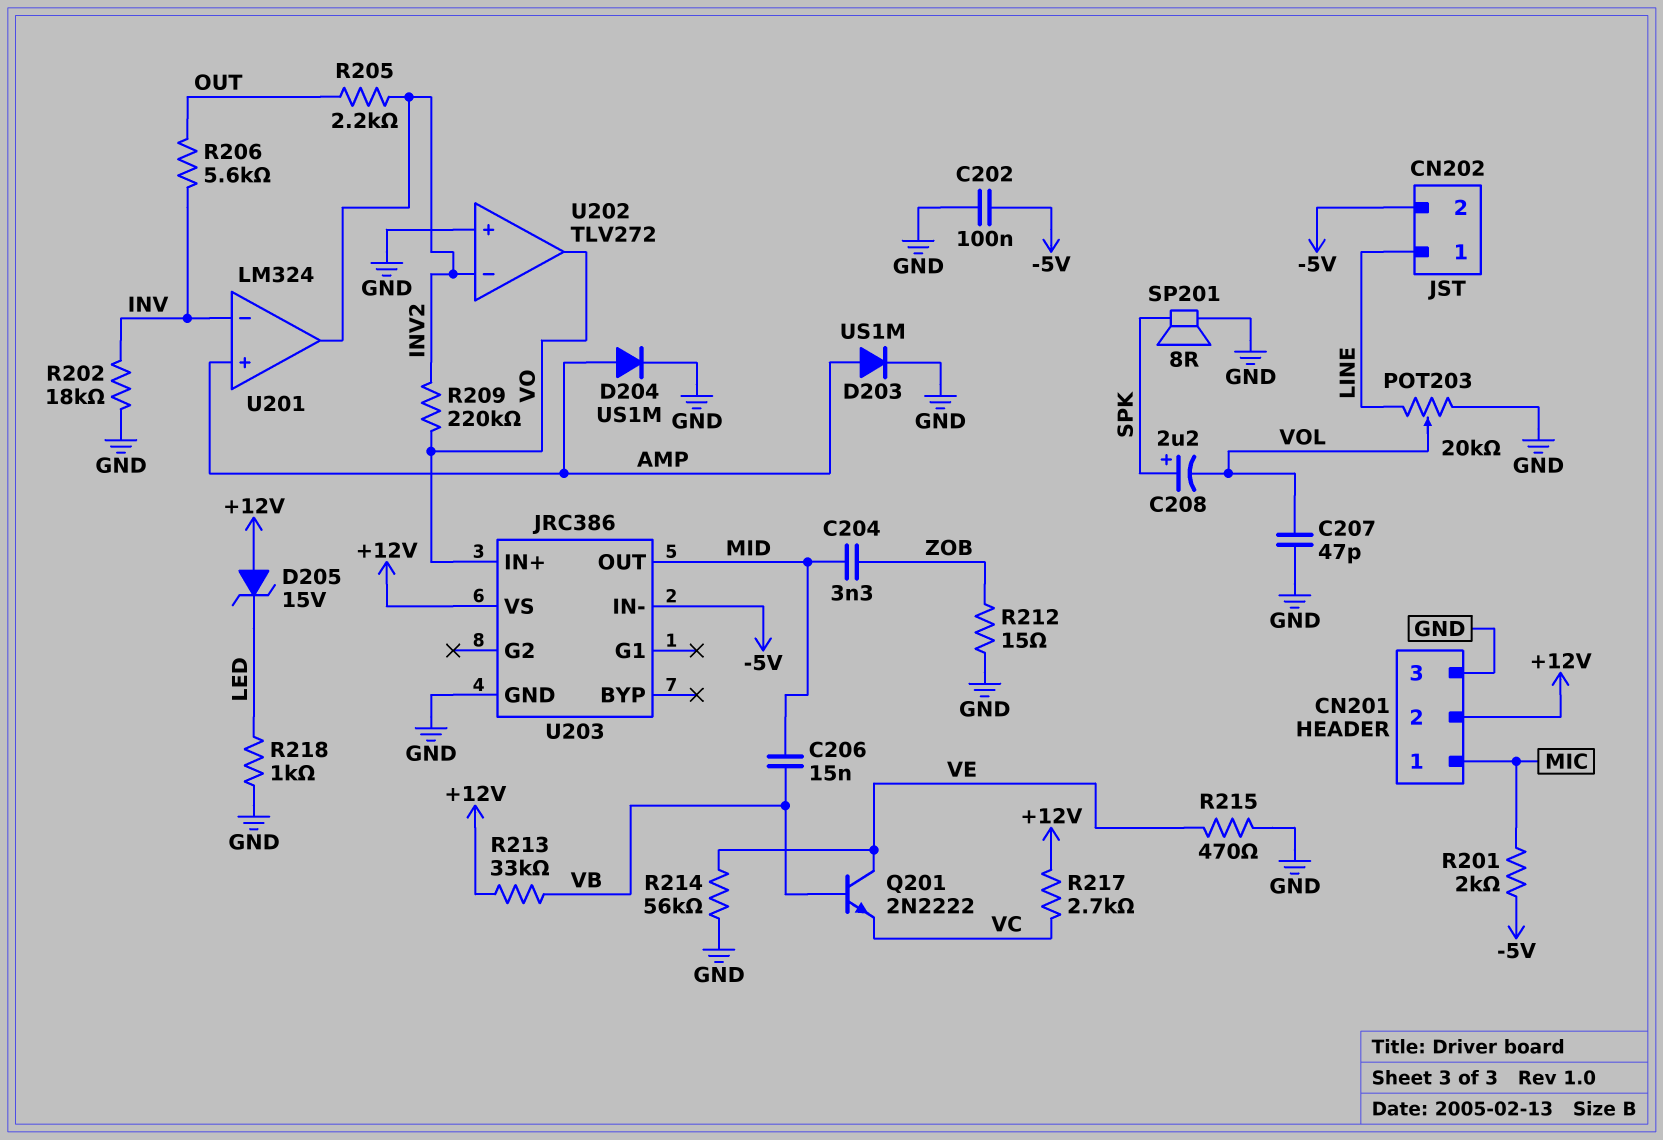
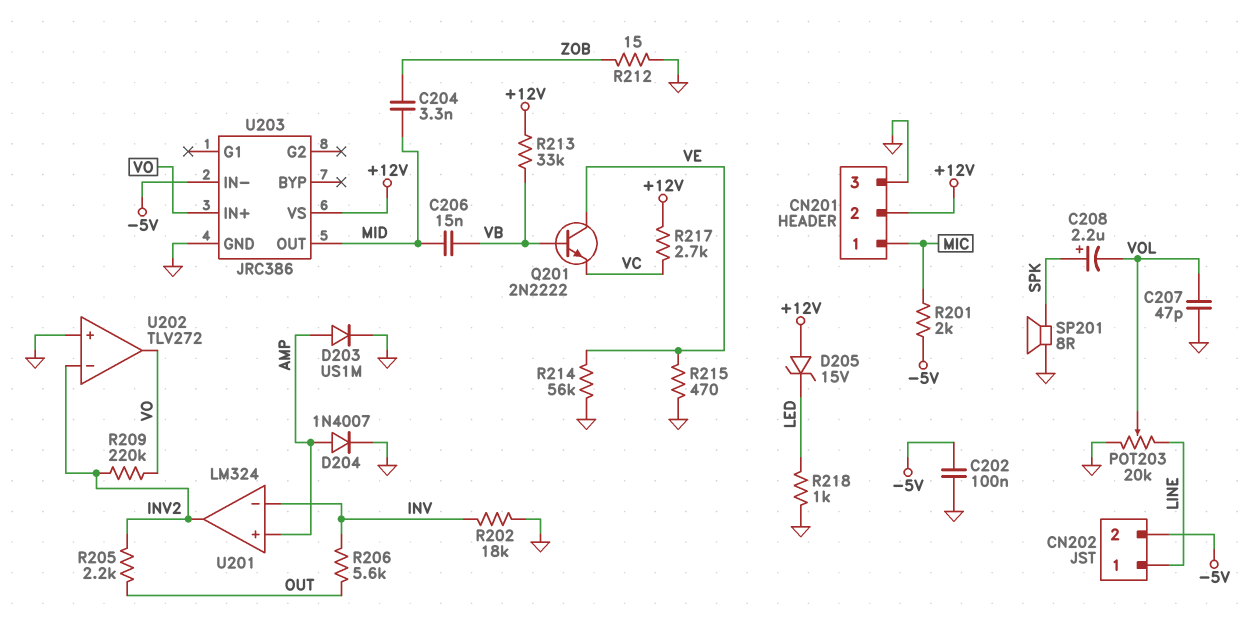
D204: diode US1M (A AMP, K GND) -> diode 1N4007 (A AMP, K GND)

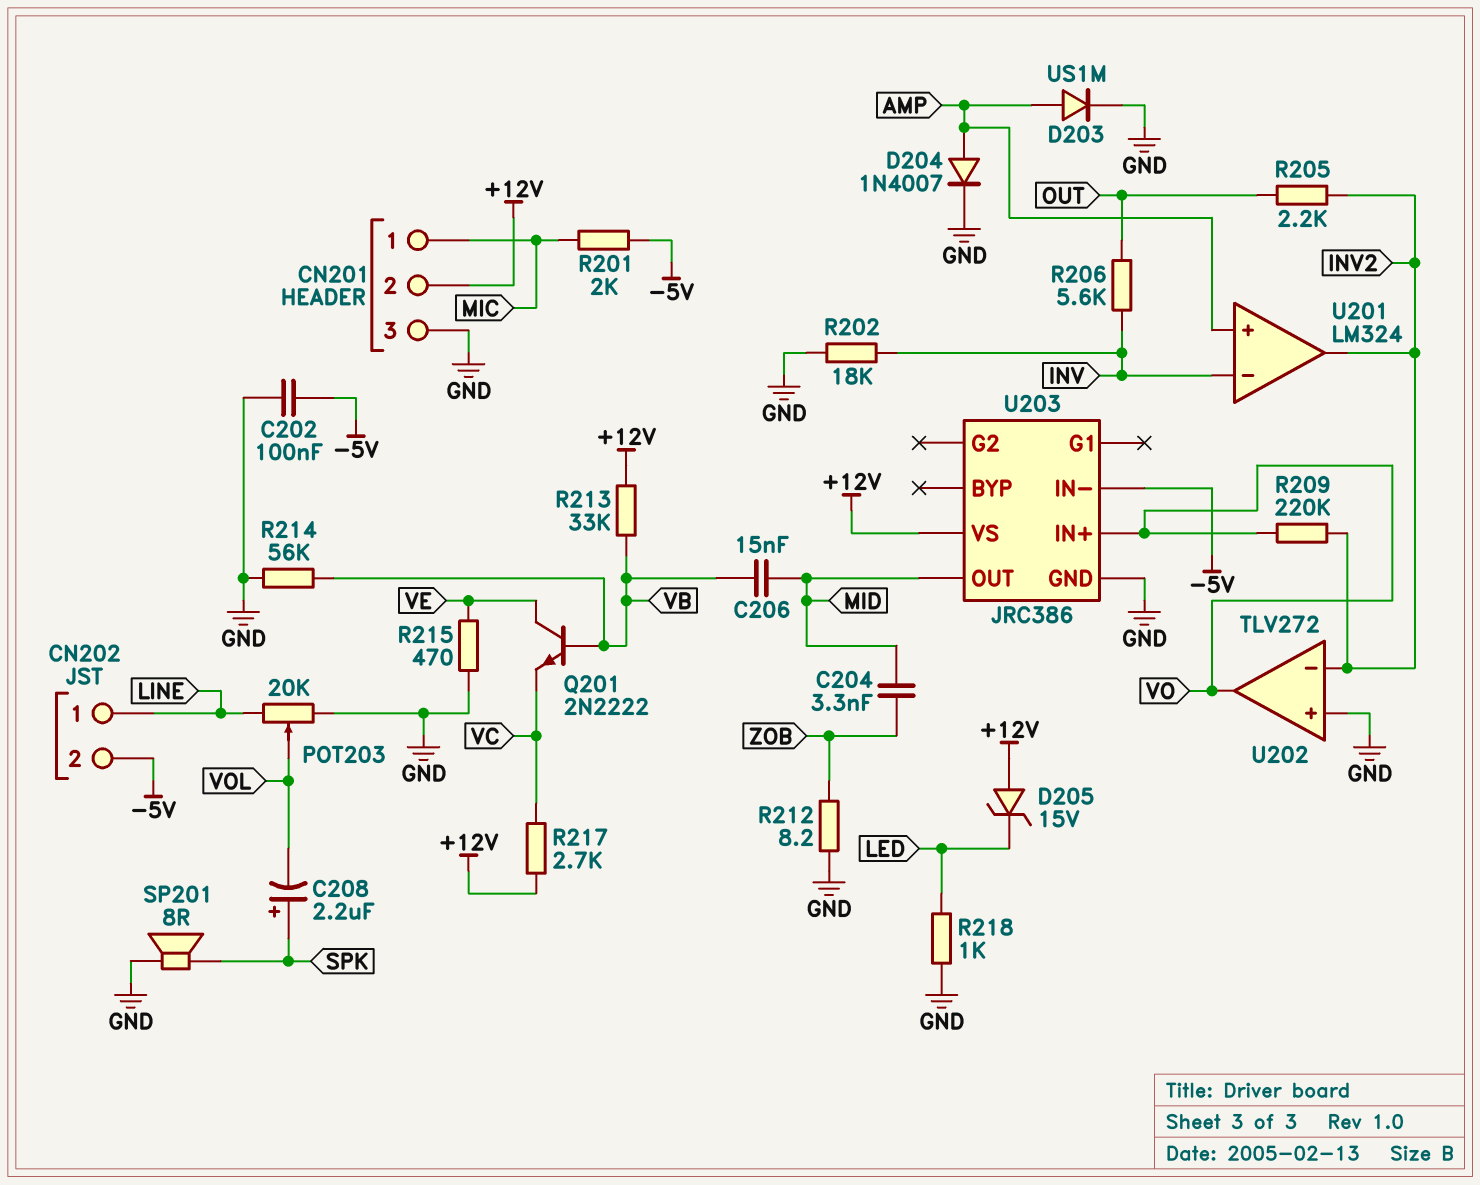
C207: 47pF (GND, VOL) -> none
R212: 15 (GND, ZOB) -> 8.2 (GND, ZOB)
R214: 56k (GND, VE) -> 56k (GND, VB)

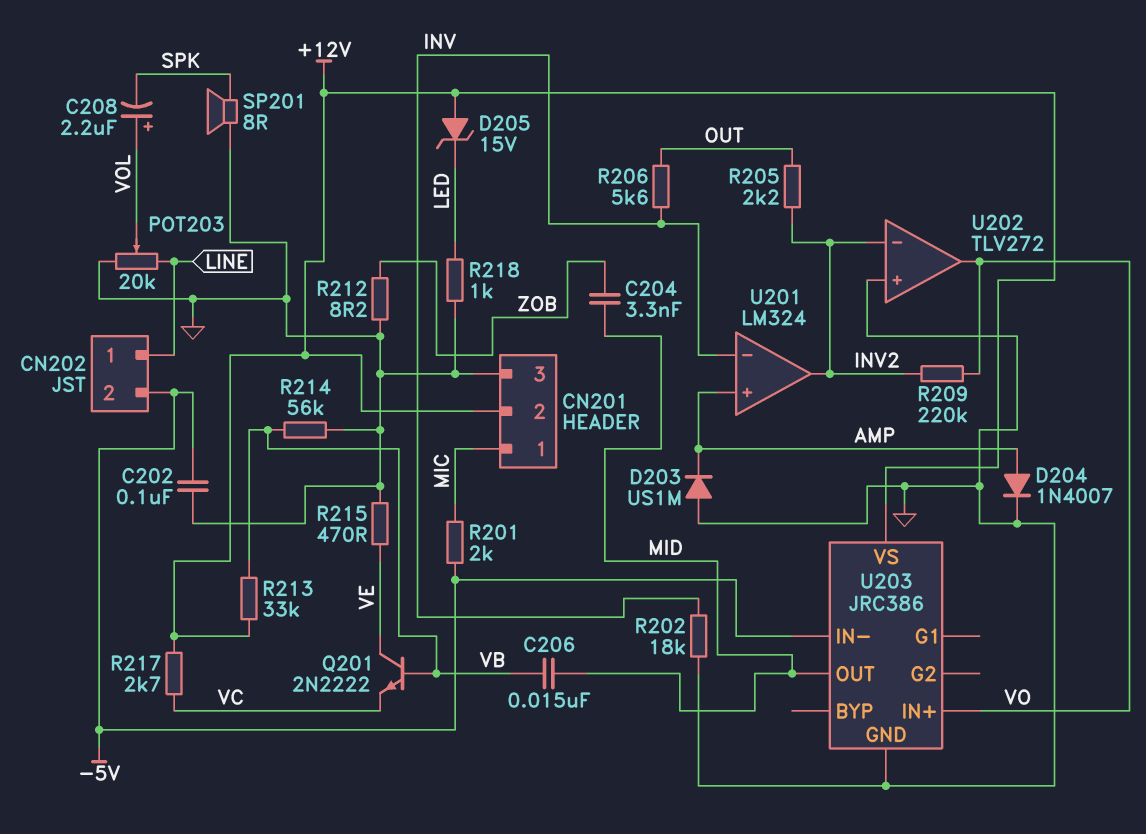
C208: 2.2uF (plus SPK, minus VOL) -> 2.2uF (plus VOL, minus SPK)
D203: diode US1M (A AMP, K GND) -> diode US1M (A GND, K AMP)

